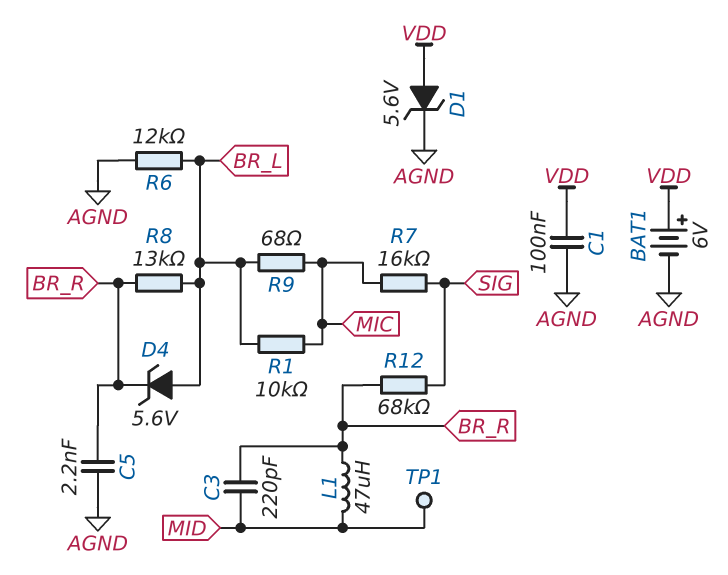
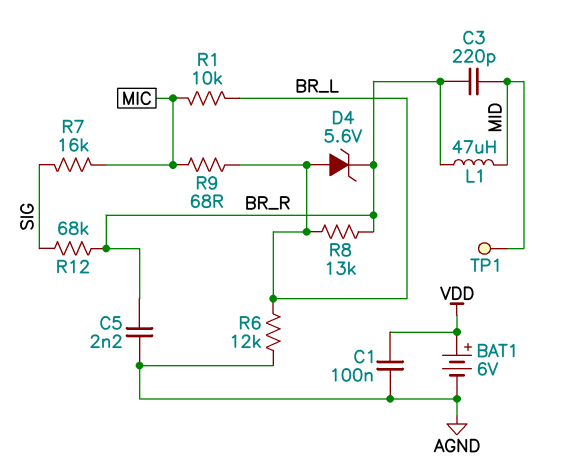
D1: zener 5.6V (A VDD, K AGND) -> none

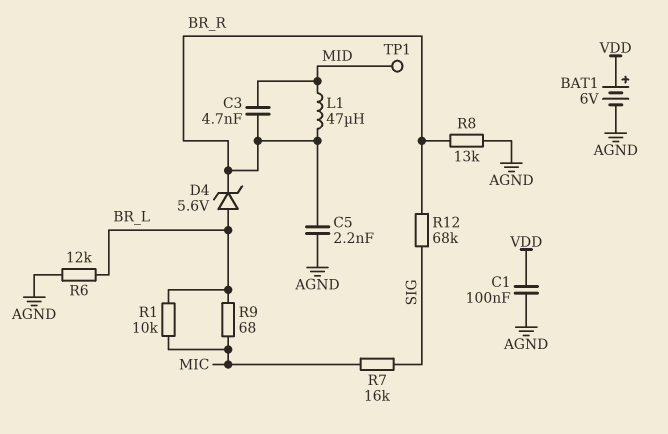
C3: 220pF (BR_R, MID) -> 4.7nF (BR_R, MID)
R8: 13k (BR_L, BR_R) -> 13k (AGND, BR_R)

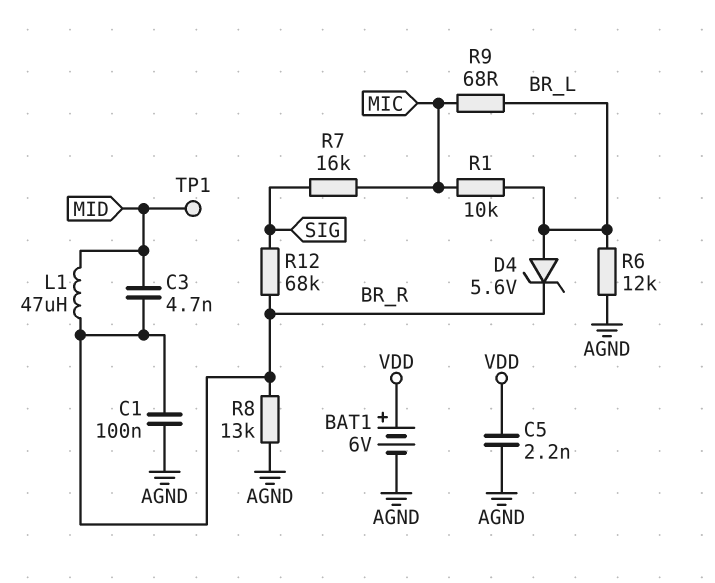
C1: 100nF (AGND, VDD) -> 100nF (AGND, BR_R)
C5: 2.2nF (AGND, BR_R) -> 2.2nF (AGND, VDD)

